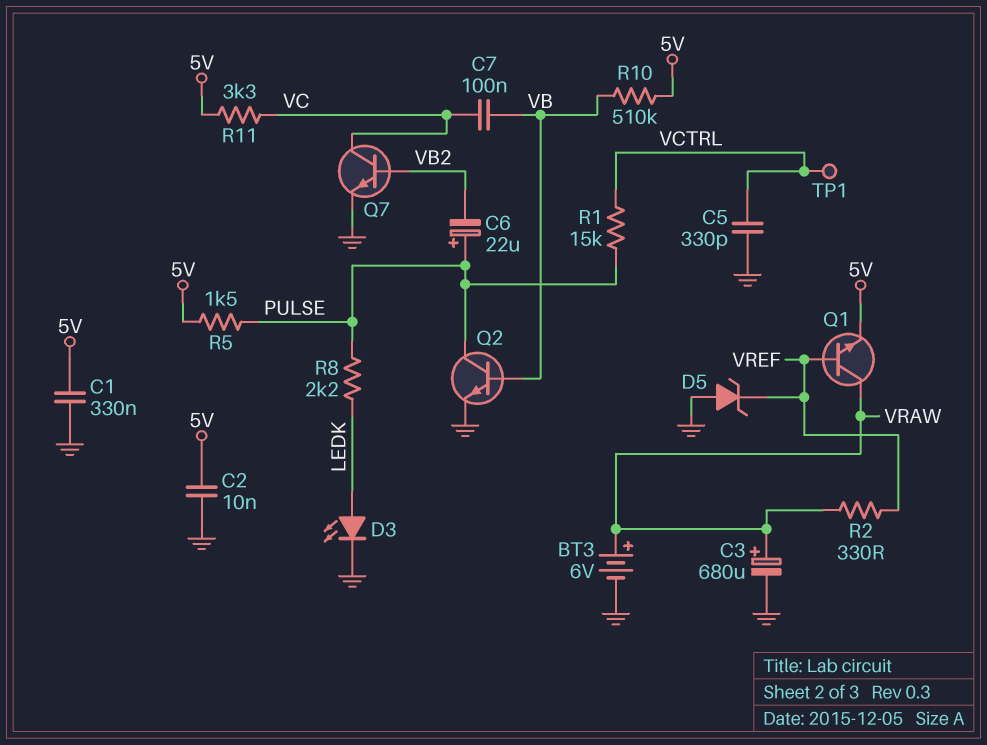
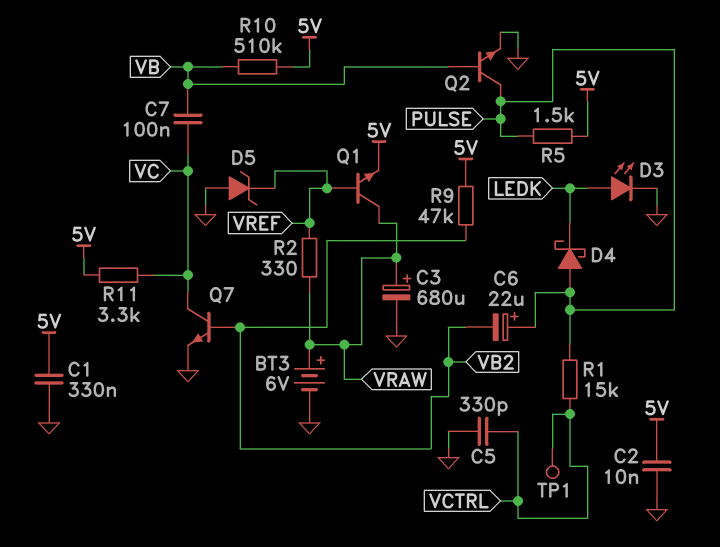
D4: none -> schottky (A PULSE, K LEDK)
R8: 2.2k (LEDK, PULSE) -> none
R9: none -> 47k (5V, VB2)

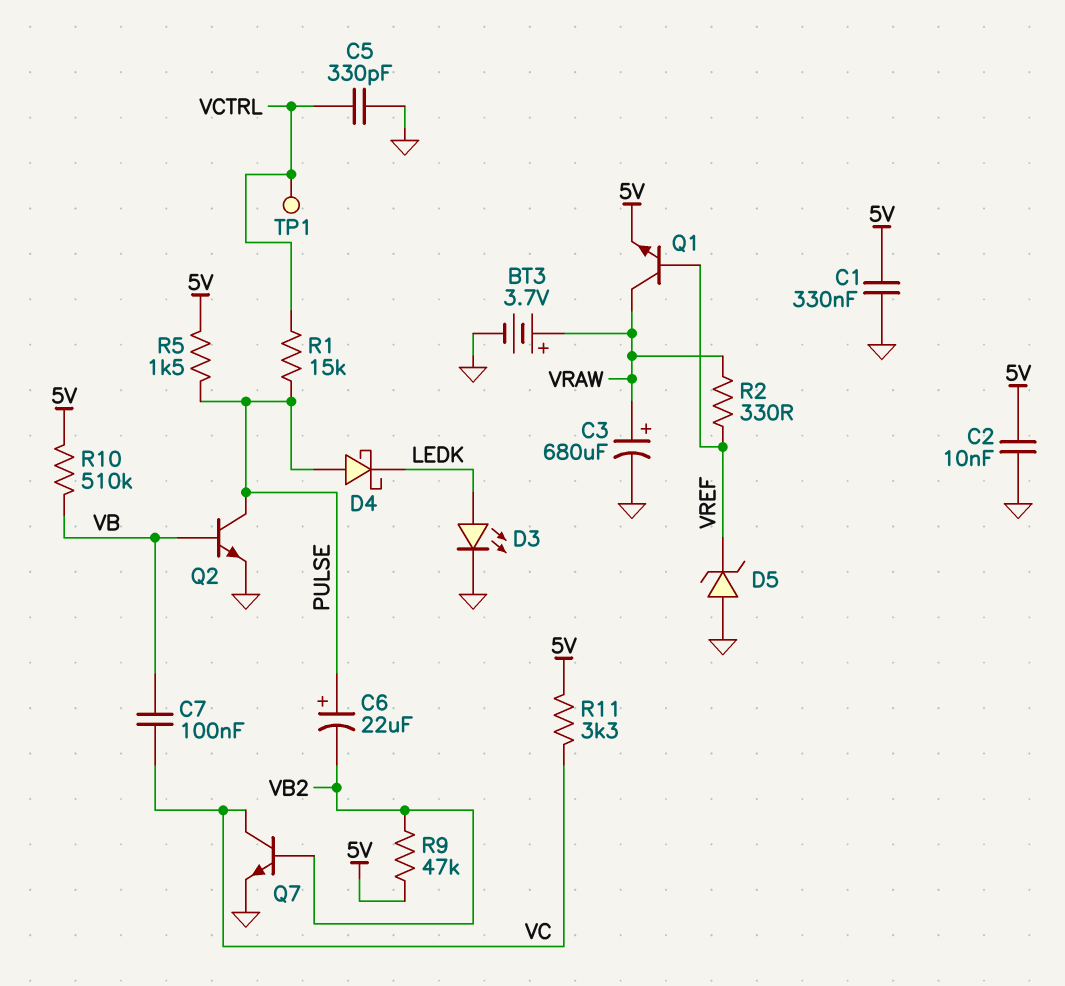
BT3: 6V (plus VRAW, minus GND) -> 3.7V (plus VRAW, minus GND)

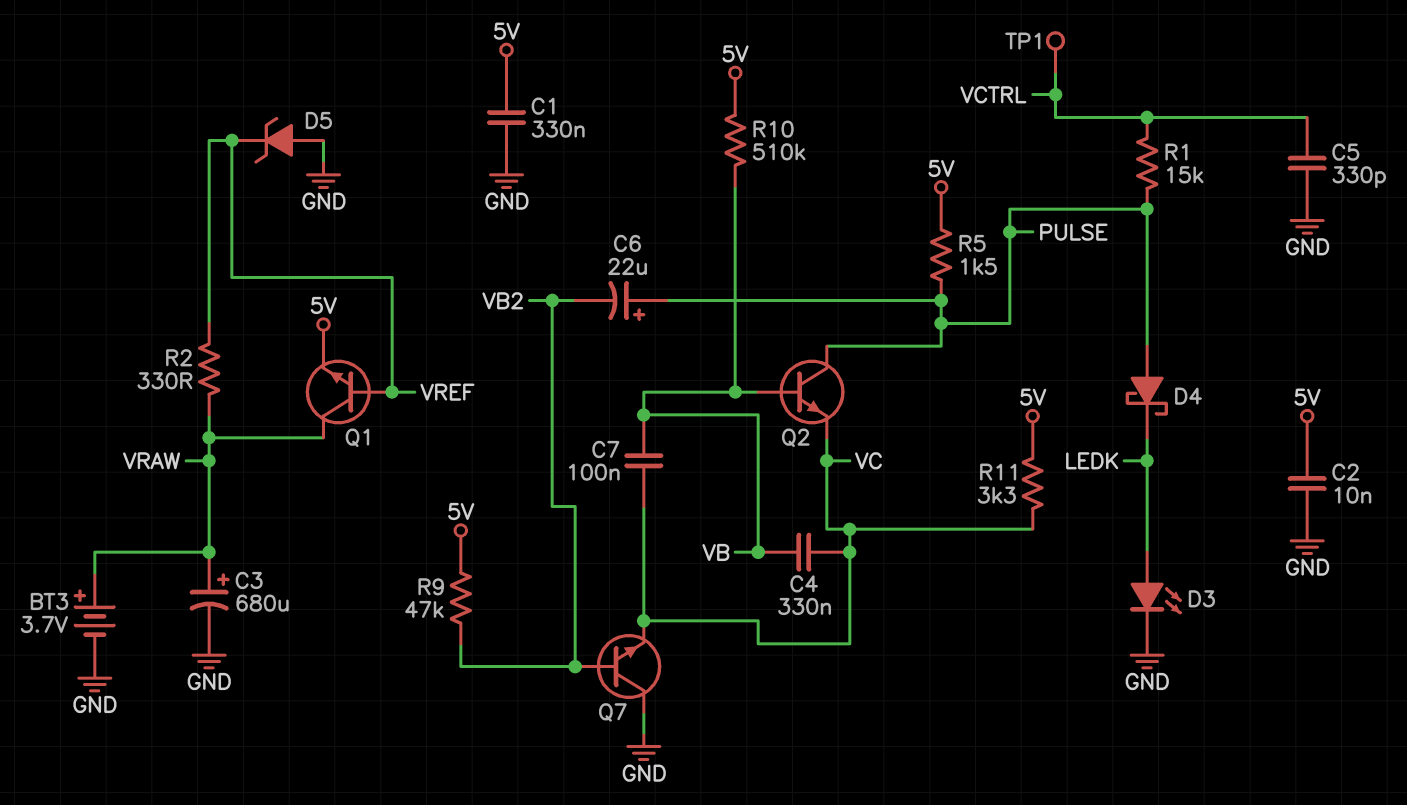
C4: none -> 330nF (VB, VC)
Q2: NPN (B VB, C PULSE, E GND) -> NPN (B VB, C PULSE, E VC)
Q7: NPN (B VB2, C VC, E GND) -> NPN (B VB2, C GND, E VC)

